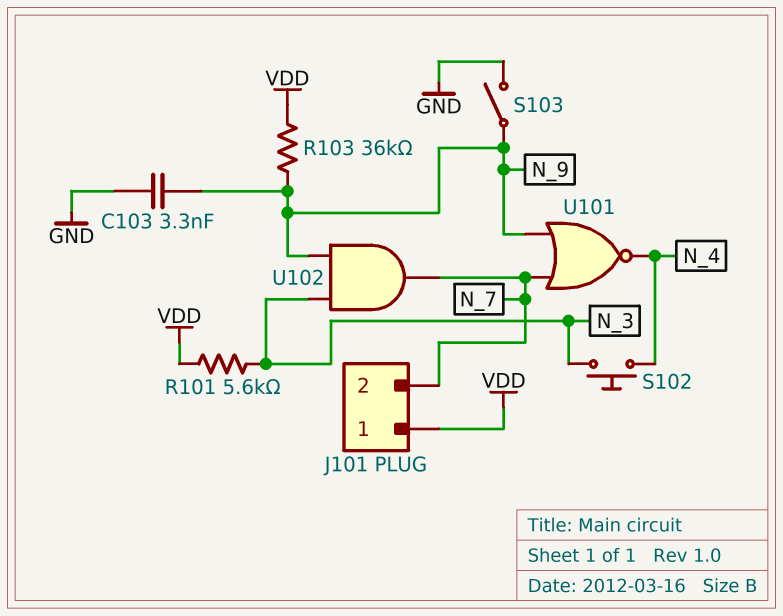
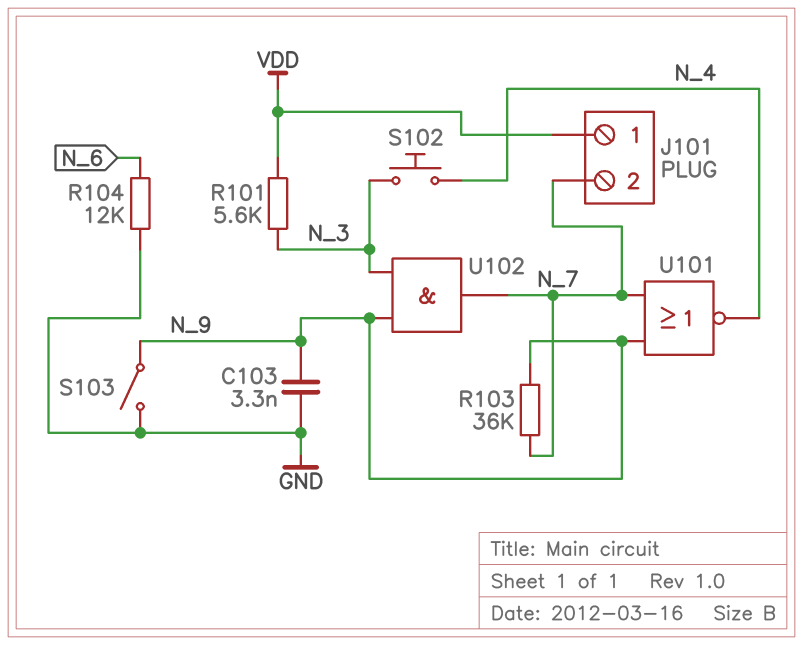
R103: 36k (N_9, VDD) -> 36k (N_7, N_9)
R104: none -> 12k (GND, N_6)

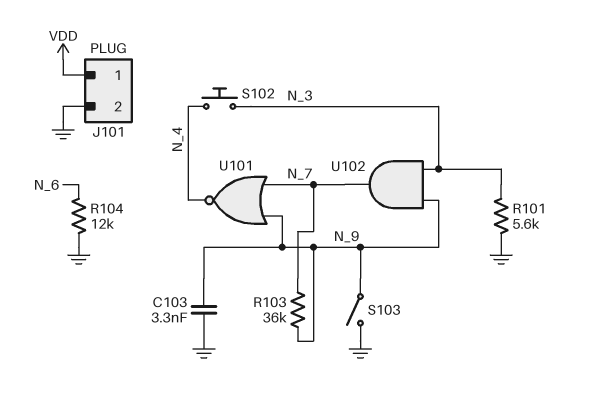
J101 pin 2: N_7 -> GND
R101: 5.6k (N_3, VDD) -> 5.6k (GND, N_3)

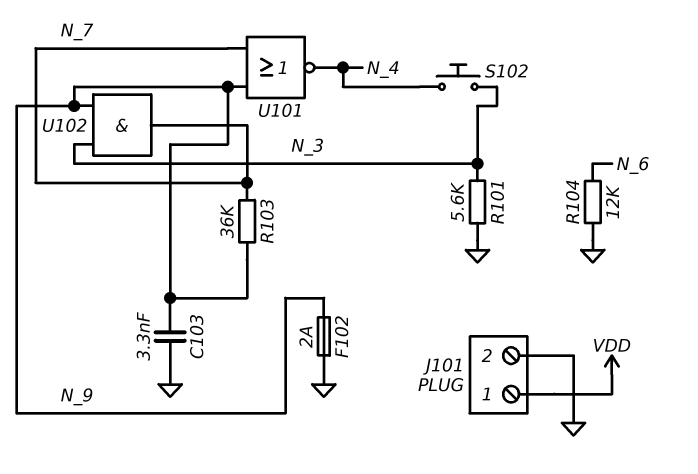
F102: none -> 2A (GND, N_9)
S103: switch (GND, N_9) -> none

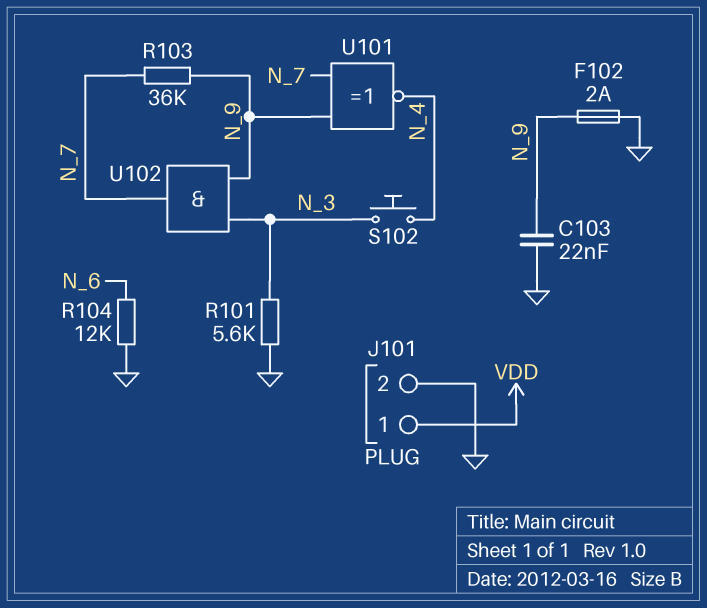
C103: 3.3nF (GND, N_9) -> 22nF (GND, N_9)
U101: NOR (in N_7, in N_9, out N_4) -> XNOR (in N_7, in N_9, out N_4)

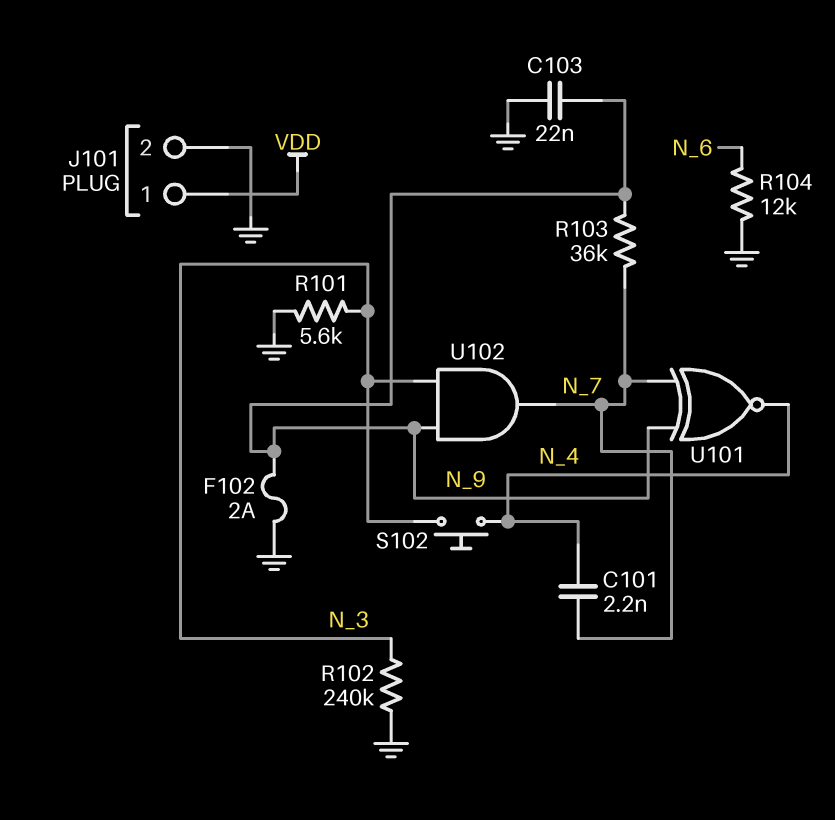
C101: none -> 2.2nF (N_4, N_7)
R102: none -> 240k (GND, N_3)

